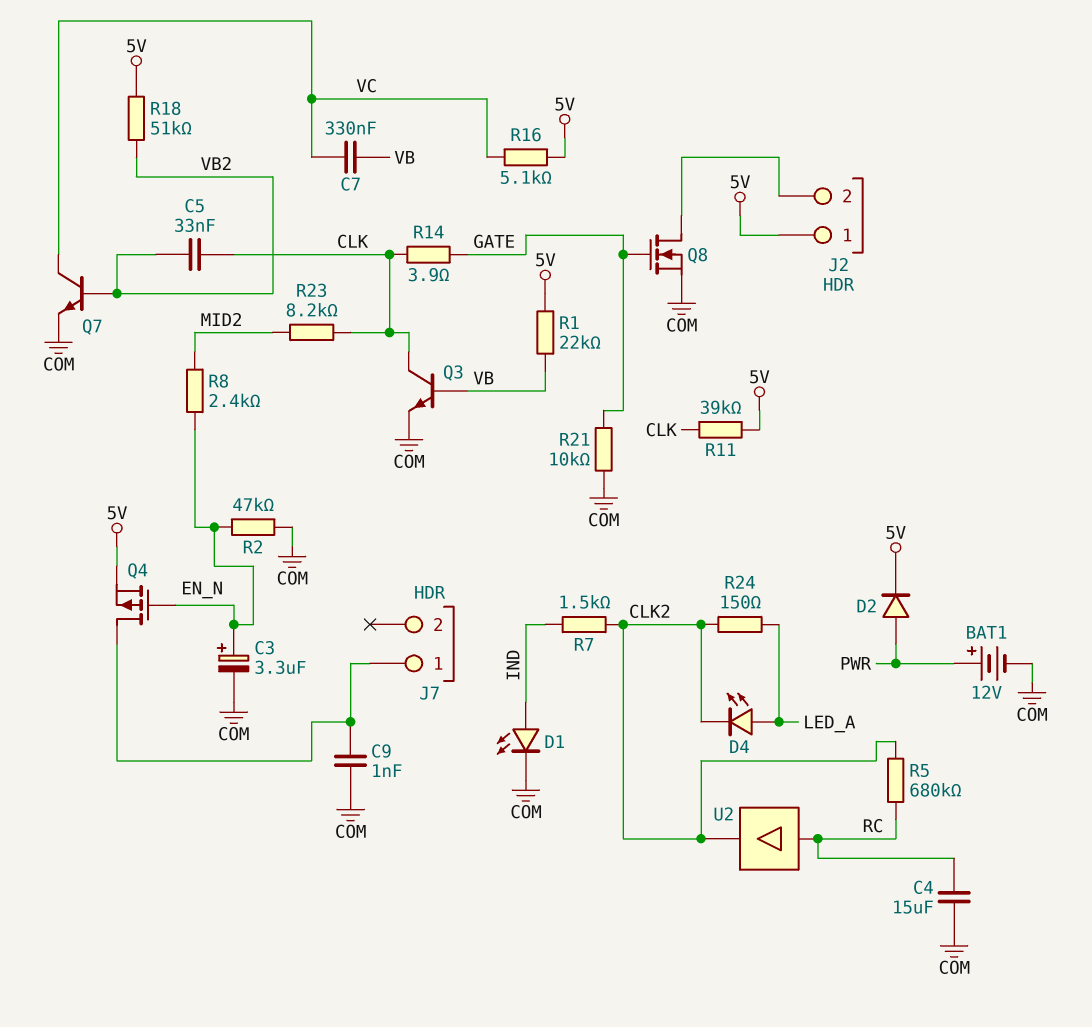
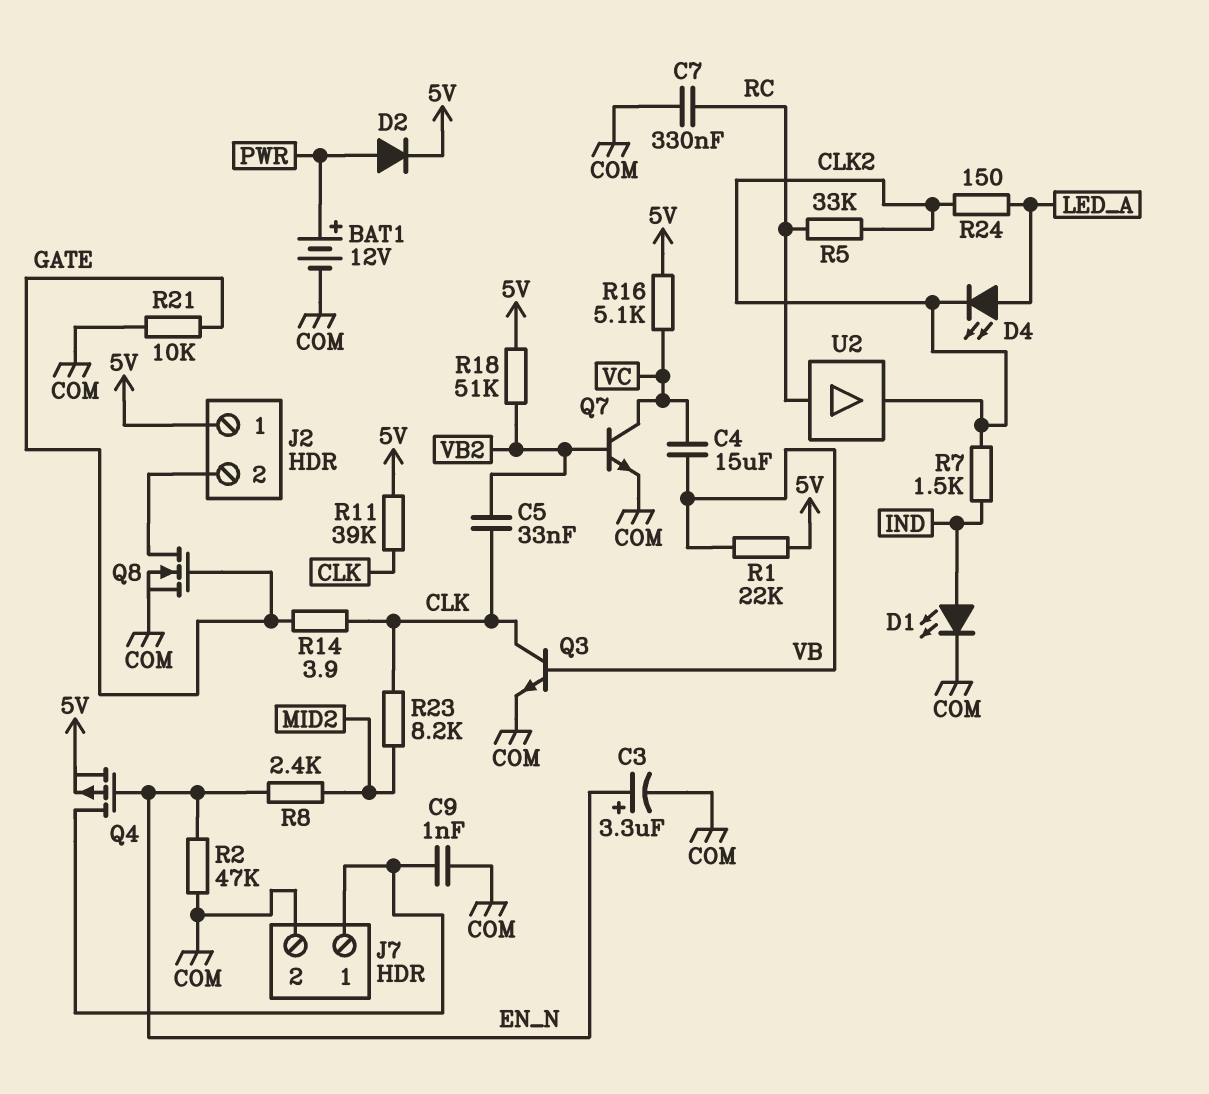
C4: 15uF (COM, RC) -> 15uF (VB, VC)
C7: 330nF (VB, VC) -> 330nF (COM, RC)
J7 pin 2: none -> COM
R5: 680k (CLK2, RC) -> 33k (CLK2, RC)

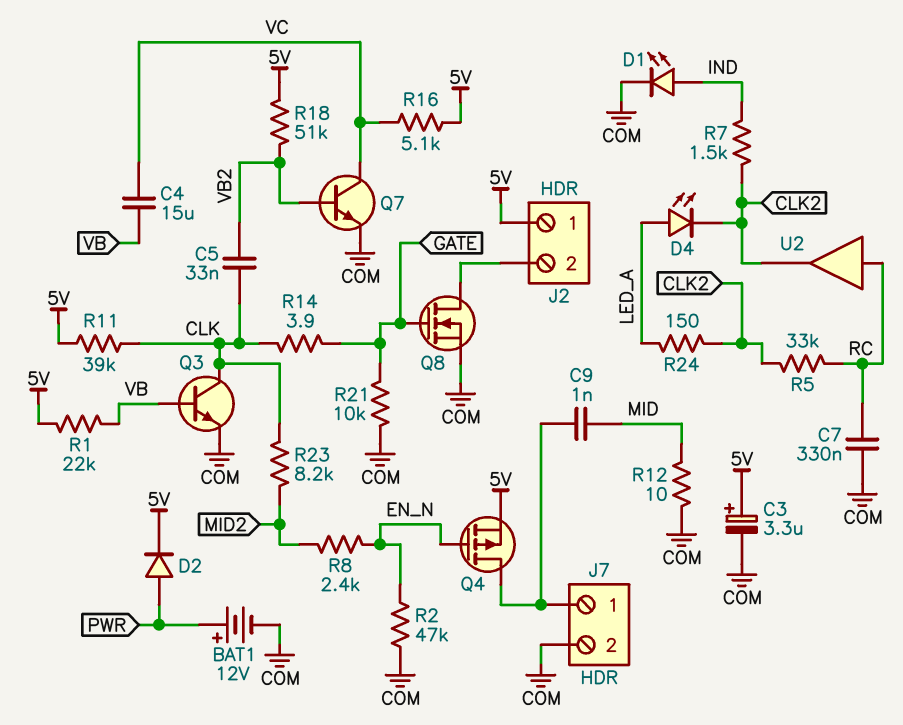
C3: 3.3uF (plus EN_N, minus COM) -> 3.3uF (plus 5V, minus COM)
C9: 1nF (COM, J7/1) -> 1nF (J7/1, MID)
R12: none -> 10 (COM, MID)

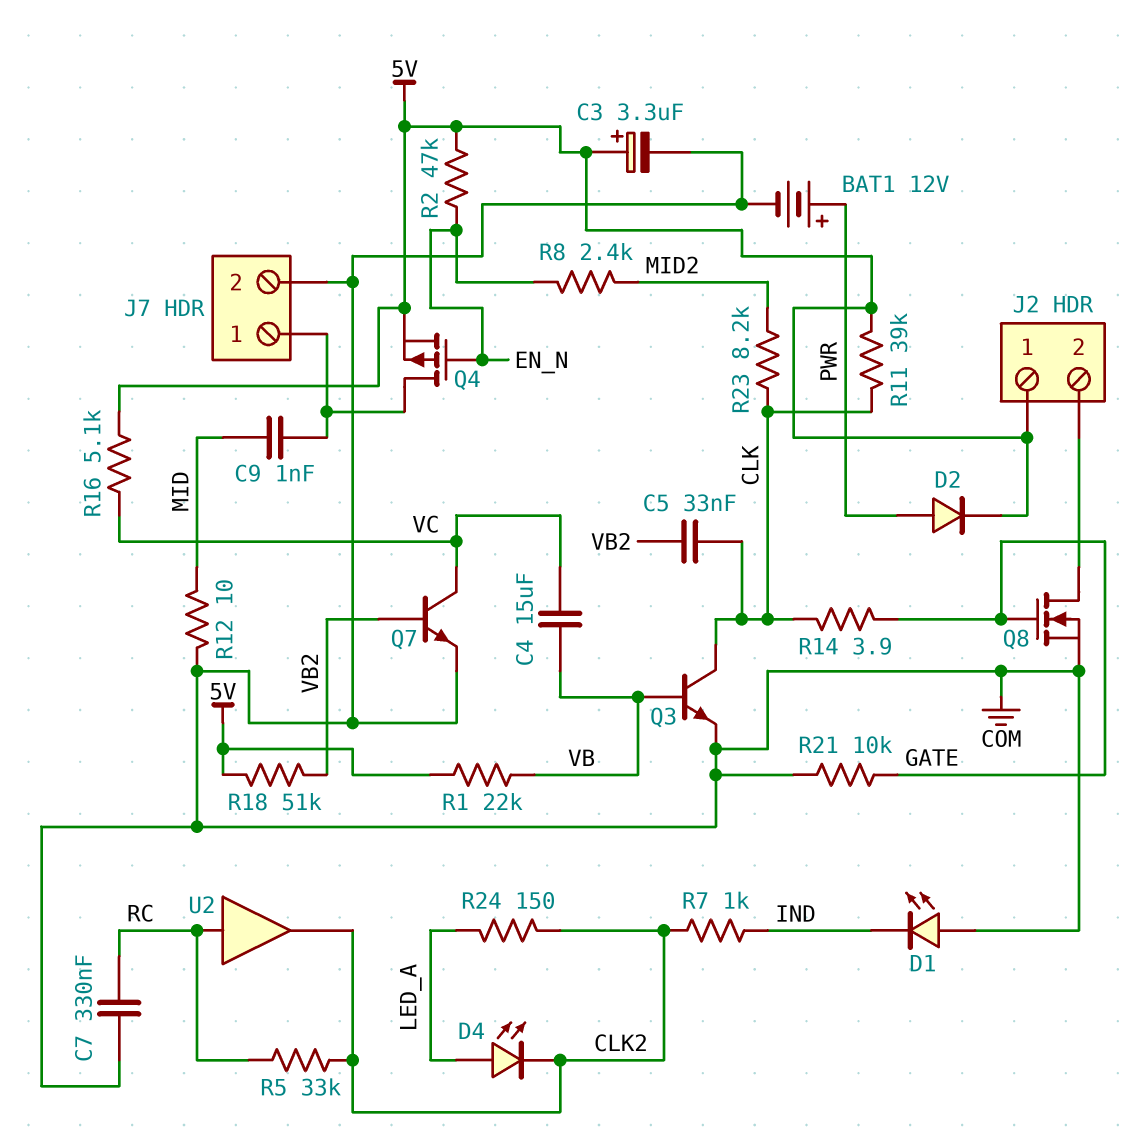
D1: LED (A IND, K COM) -> LED (A COM, K IND)
R2: 47k (COM, EN_N) -> 47k (5V, EN_N)
R7: 1.5k (CLK2, IND) -> 1k (CLK2, IND)

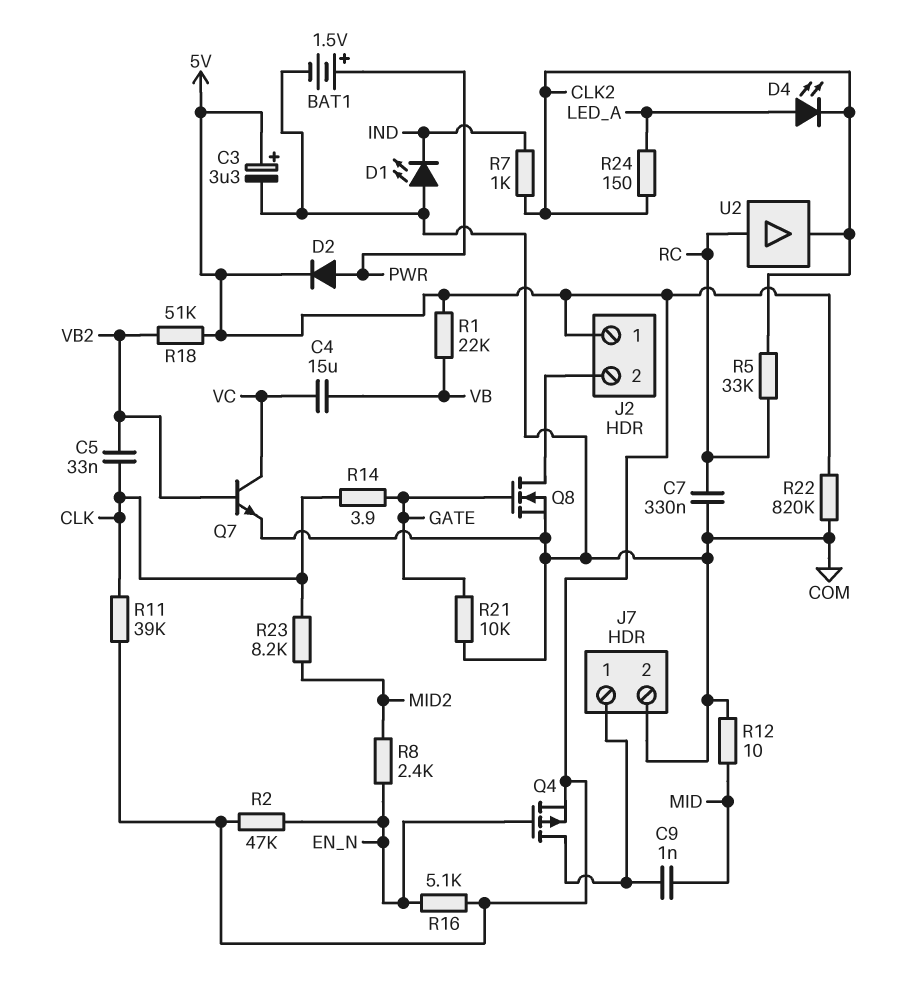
BAT1: 12V (plus PWR, minus COM) -> 1.5V (plus PWR, minus COM)
Q3: NPN (B VB, C CLK, E COM) -> none
R16: 5.1k (5V, VC) -> 5.1k (5V, EN_N)
R22: none -> 820k (5V, COM)

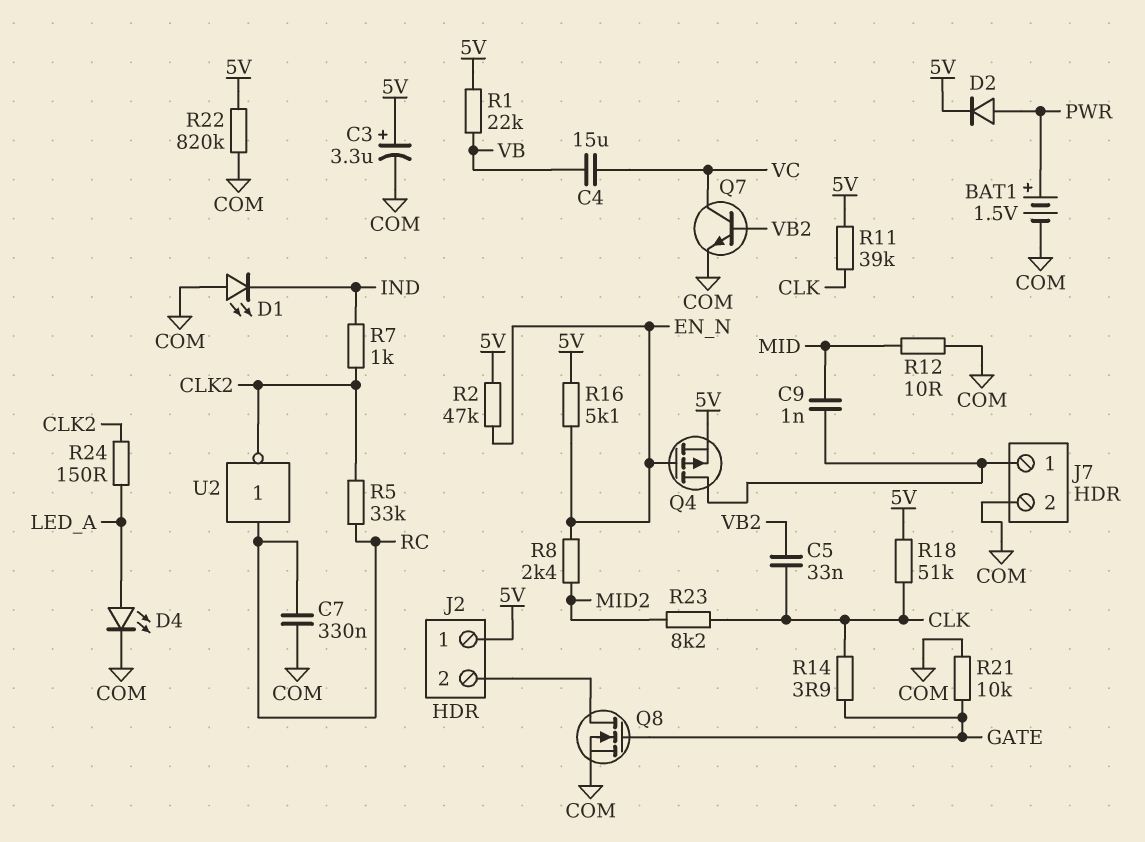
D4: LED (A LED_A, K CLK2) -> LED (A LED_A, K COM)
R18: 51k (5V, VB2) -> 51k (5V, CLK)
U2: buffer (in RC, out CLK2) -> NOT (in RC, out CLK2)

